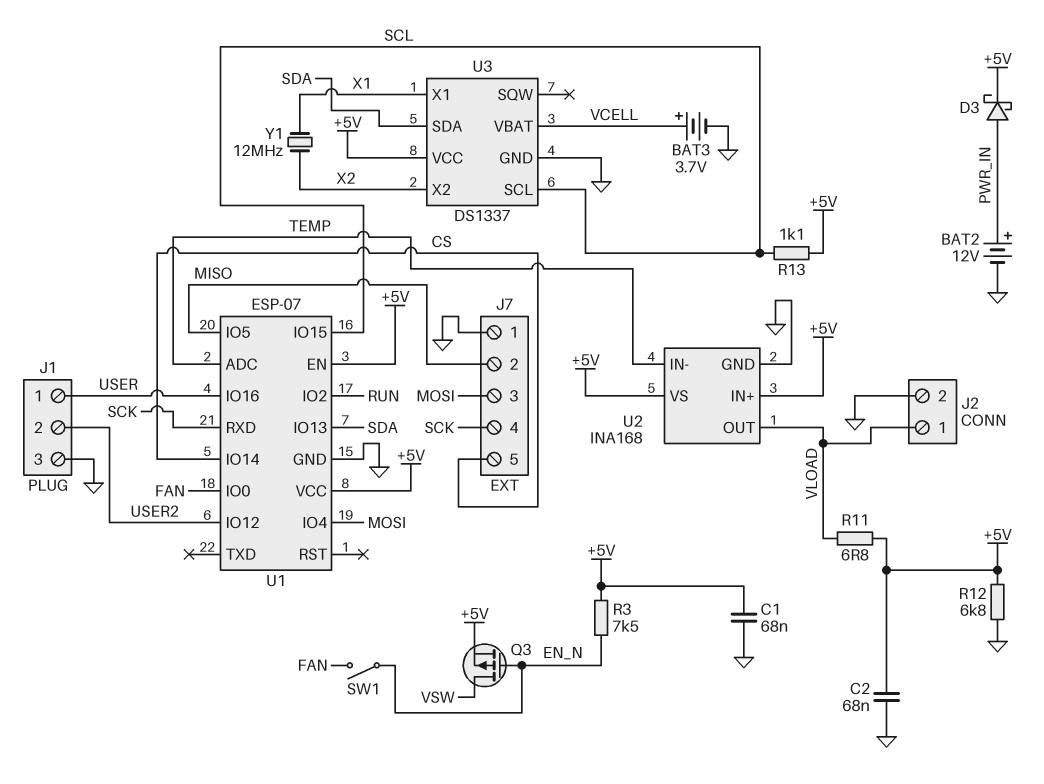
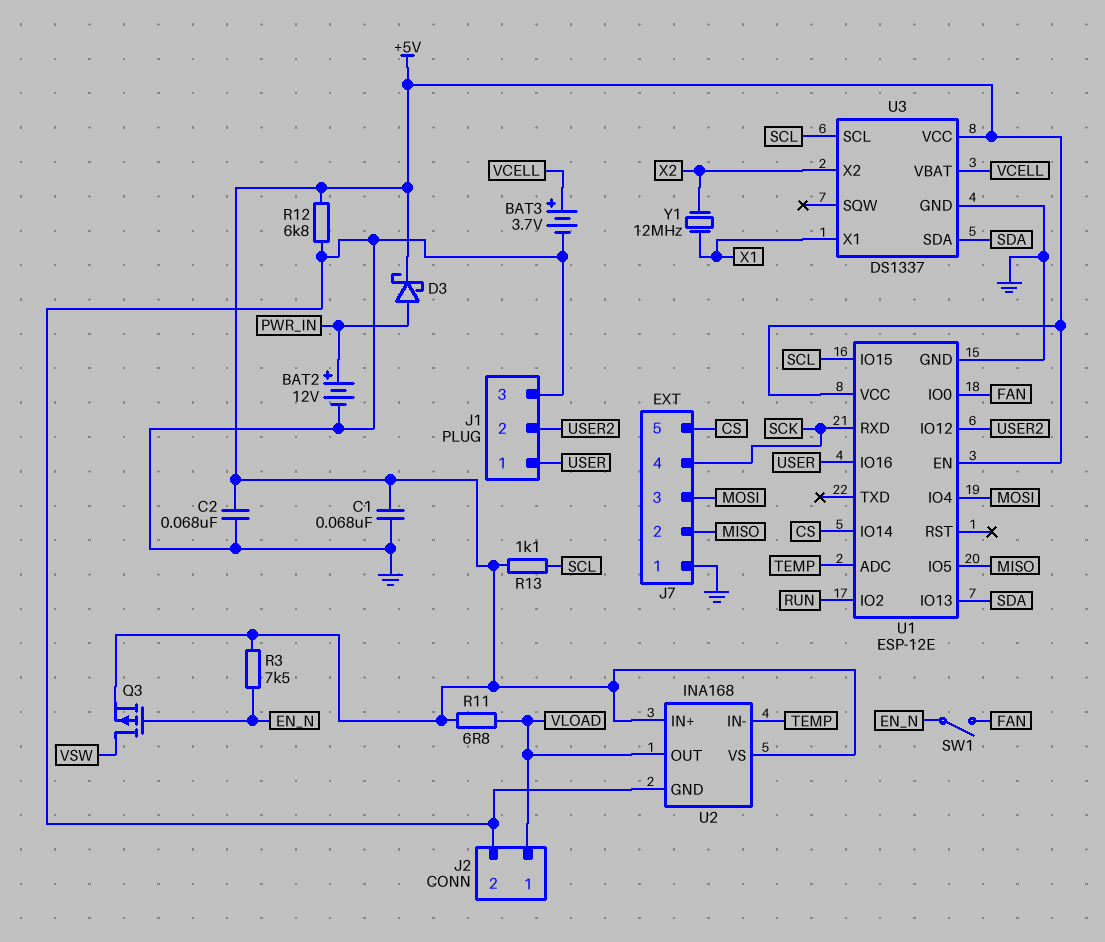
U1: ESP-07 -> ESP-12E

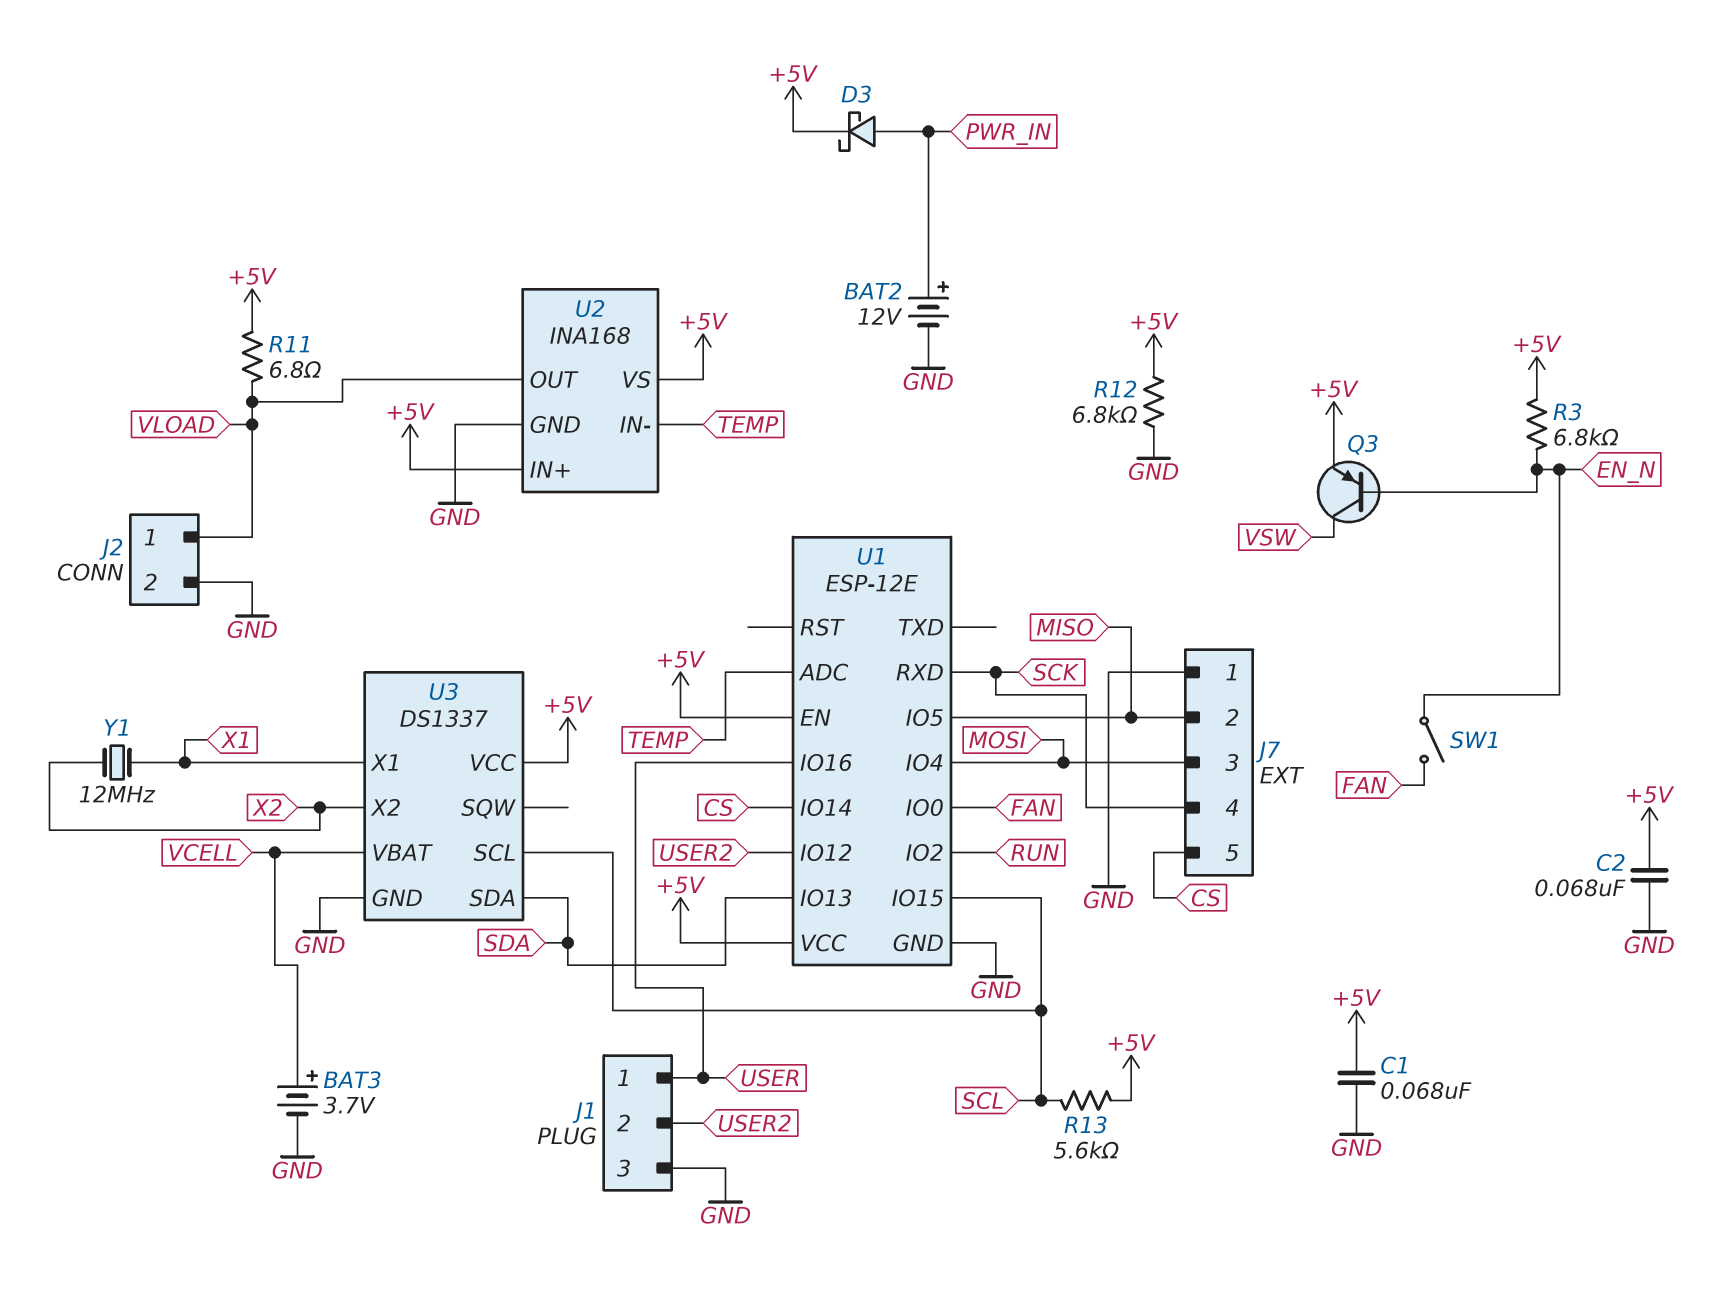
Q3: PMOS (G EN_N, D VSW, S +5V) -> PNP (B EN_N, C VSW, E +5V)
R3: 7.5k (+5V, EN_N) -> 6.8k (+5V, EN_N)
R13: 1.1k (+5V, SCL) -> 5.6k (+5V, SCL)

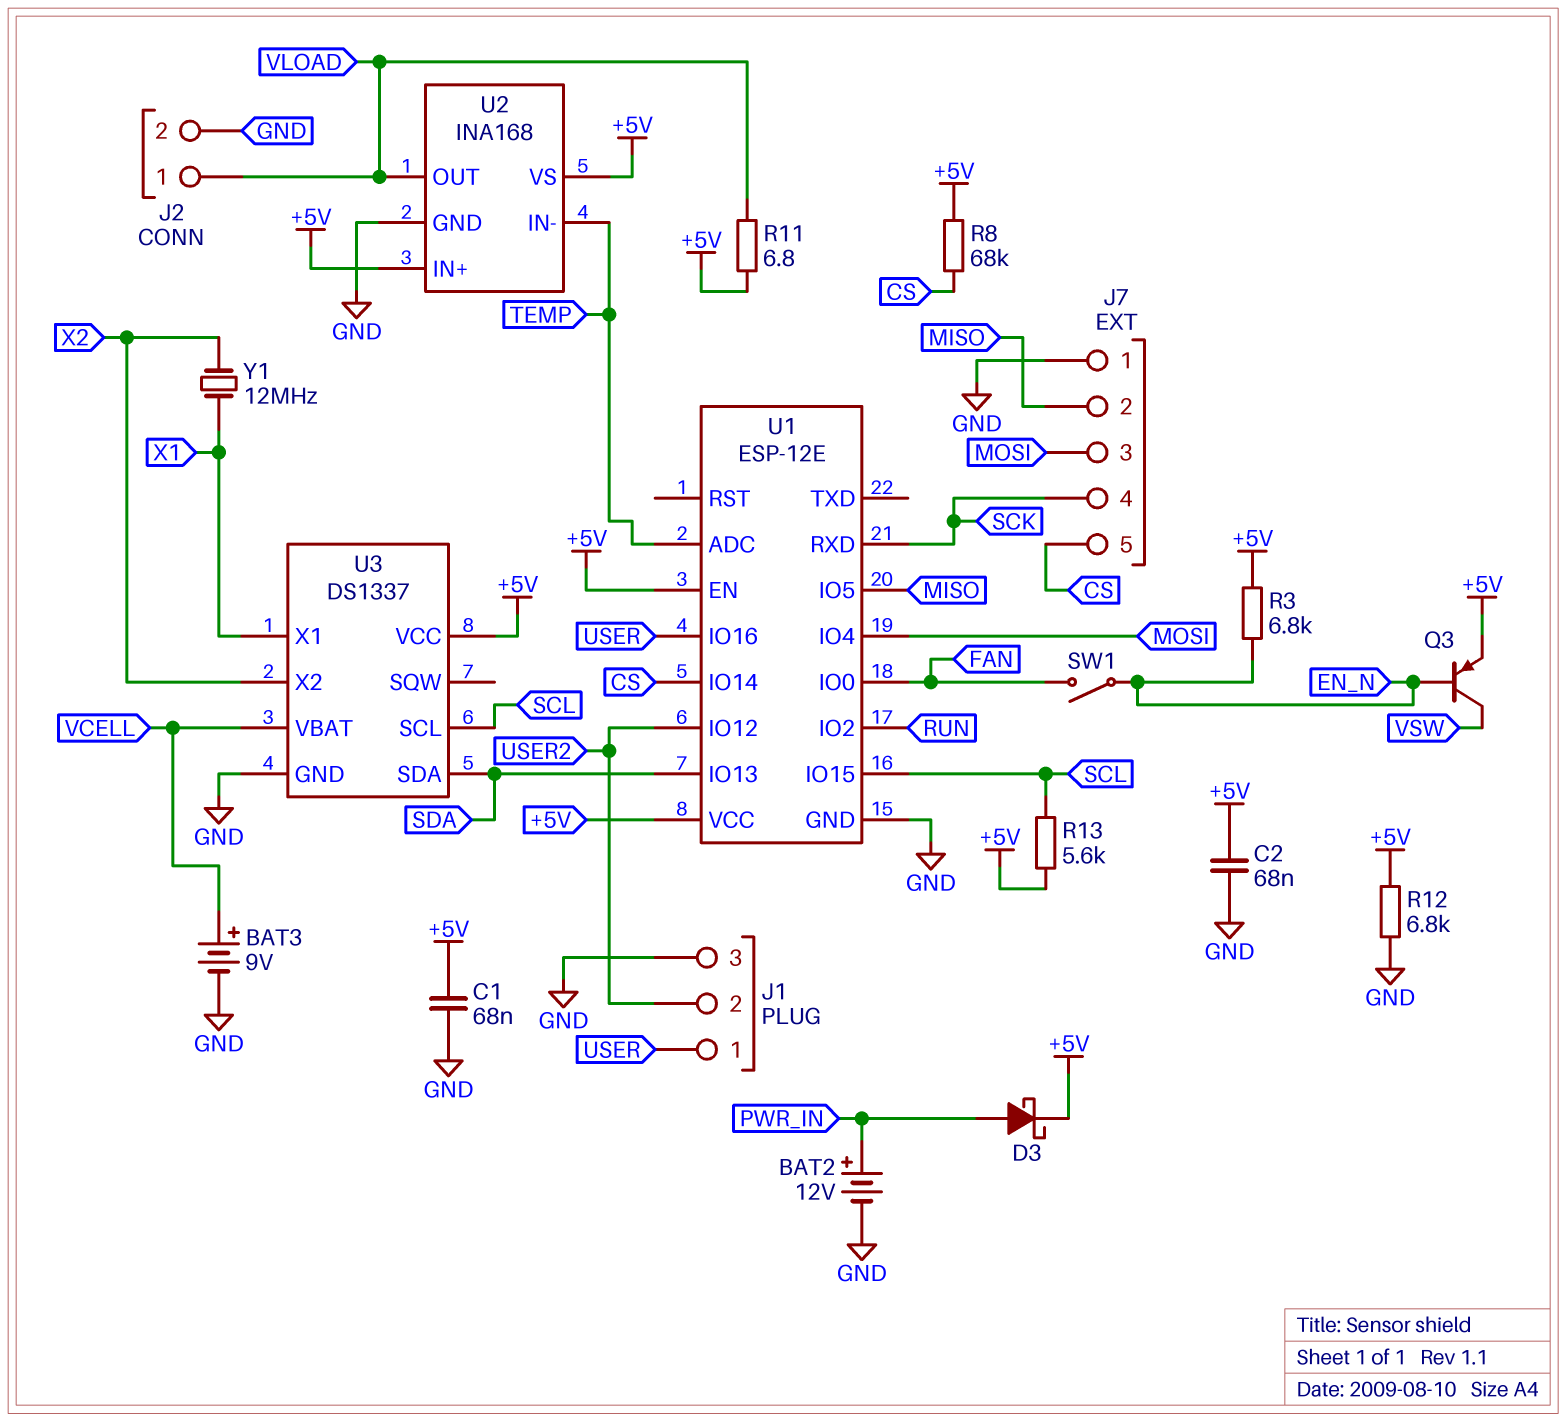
BAT3: 3.7V (plus VCELL, minus GND) -> 9V (plus VCELL, minus GND)
R8: none -> 68k (+5V, CS)

